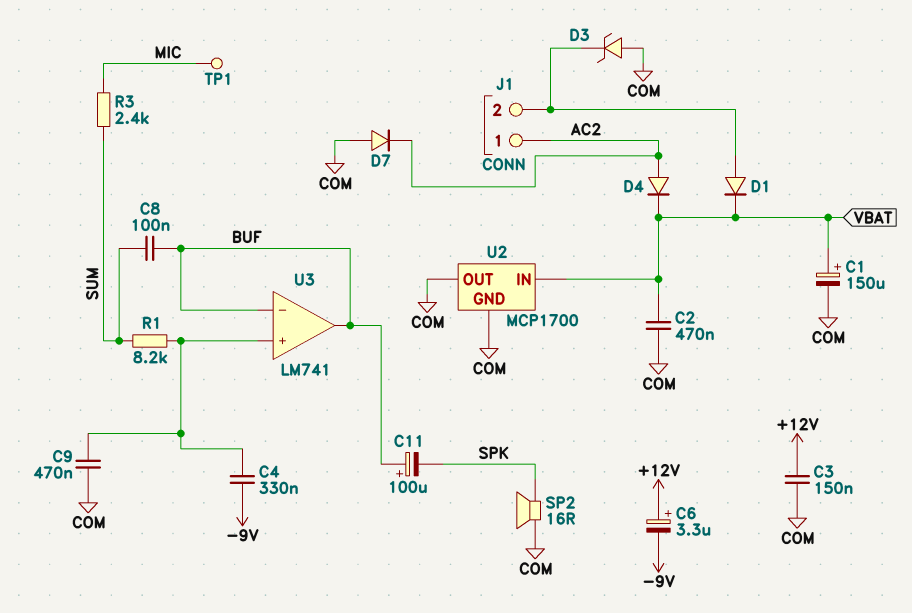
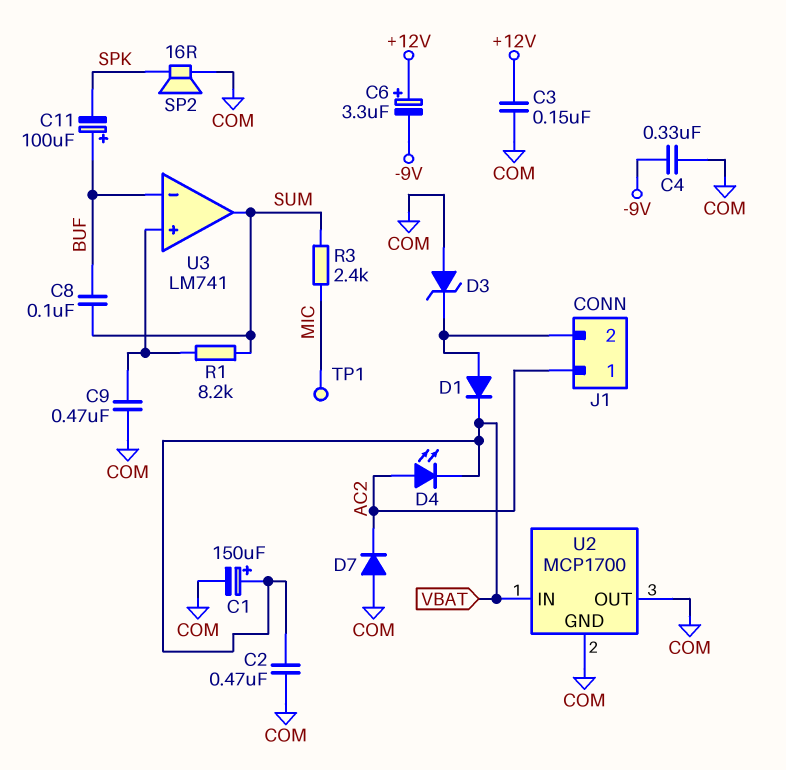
C4: 330nF (-9V, U3/in+) -> 330nF (-9V, COM)
D4: diode (A AC2, K VBAT) -> LED (A AC2, K VBAT)
U3 pin out: BUF -> SUM

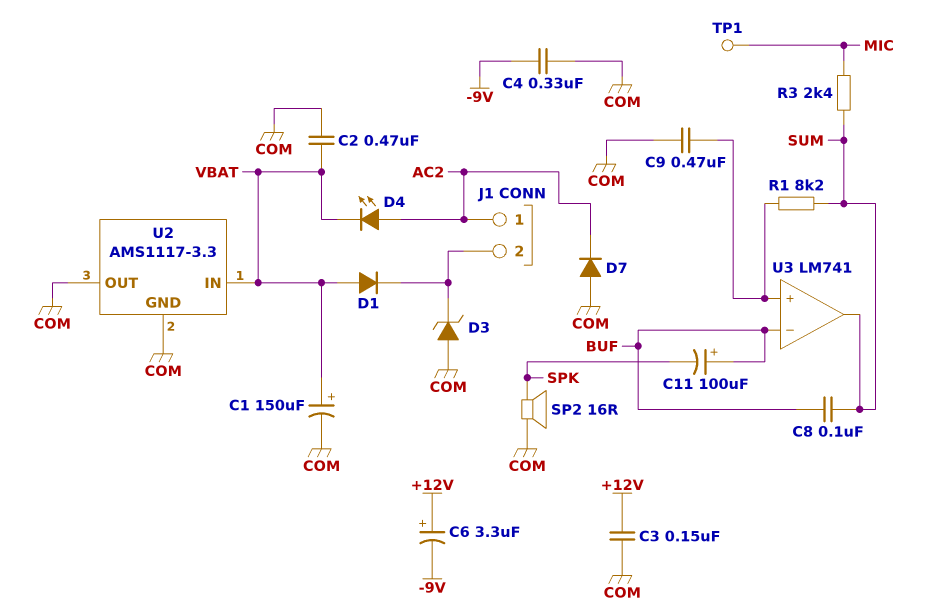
D1: diode (A J1/2, K VBAT) -> diode (A VBAT, K J1/2)
U2: MCP1700 -> AMS1117-3.3

